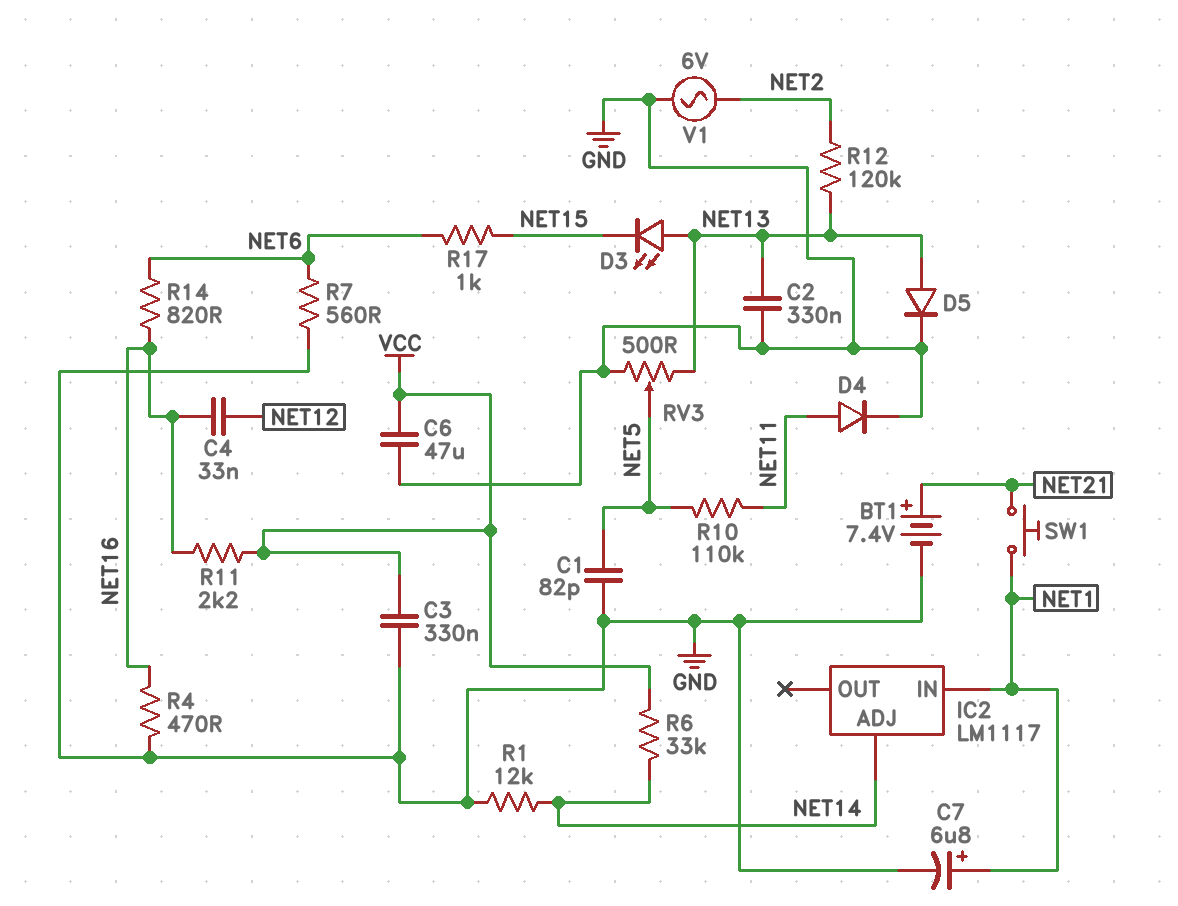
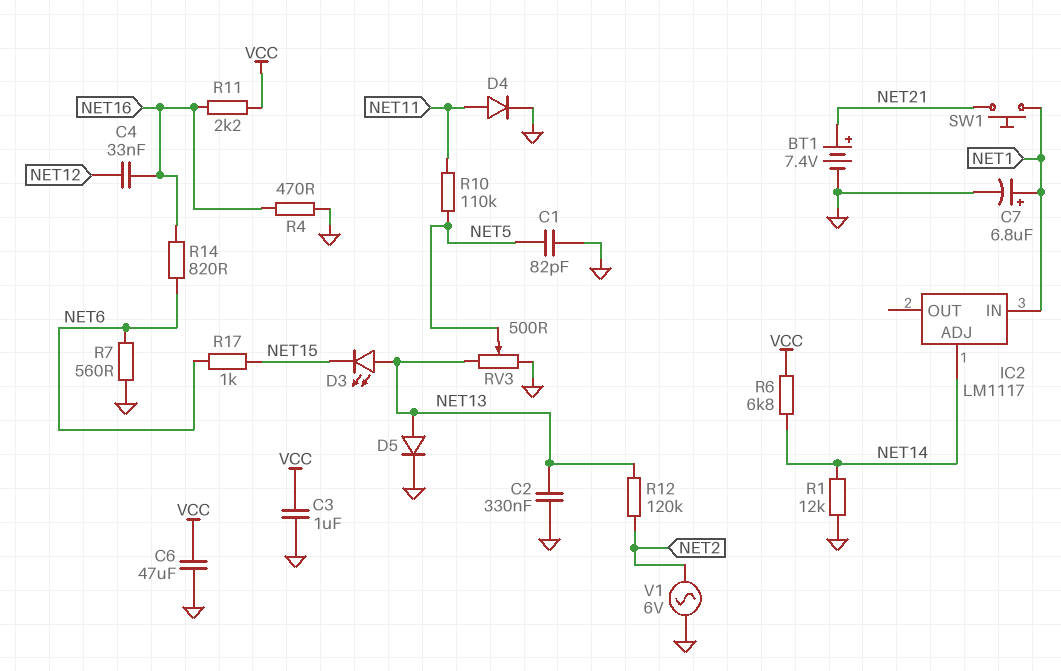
C3: 330nF (GND, VCC) -> 1uF (GND, VCC)
R6: 33k (NET14, VCC) -> 6.8k (NET14, VCC)

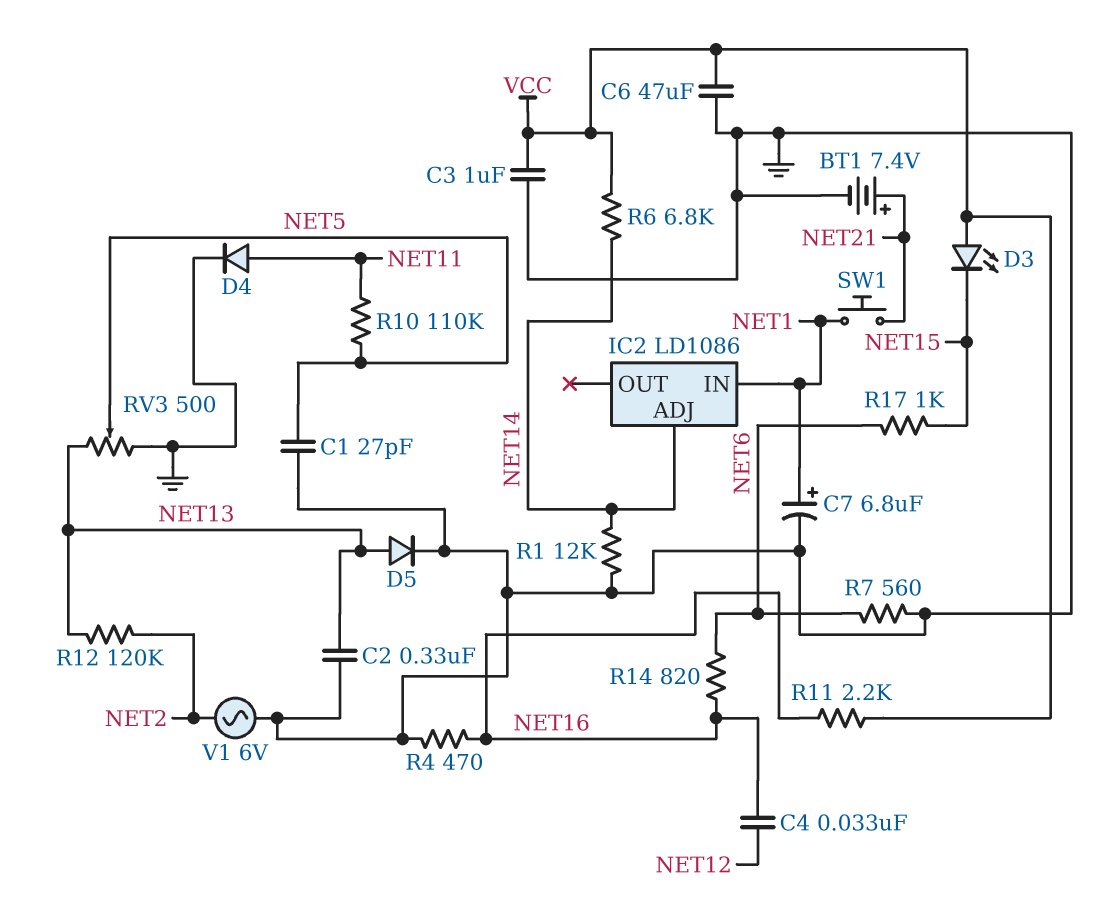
C1: 82pF (GND, NET5) -> 27pF (GND, NET5)
D3: LED (A NET13, K NET15) -> LED (A VCC, K NET15)
IC2: LM1117 -> LD1086

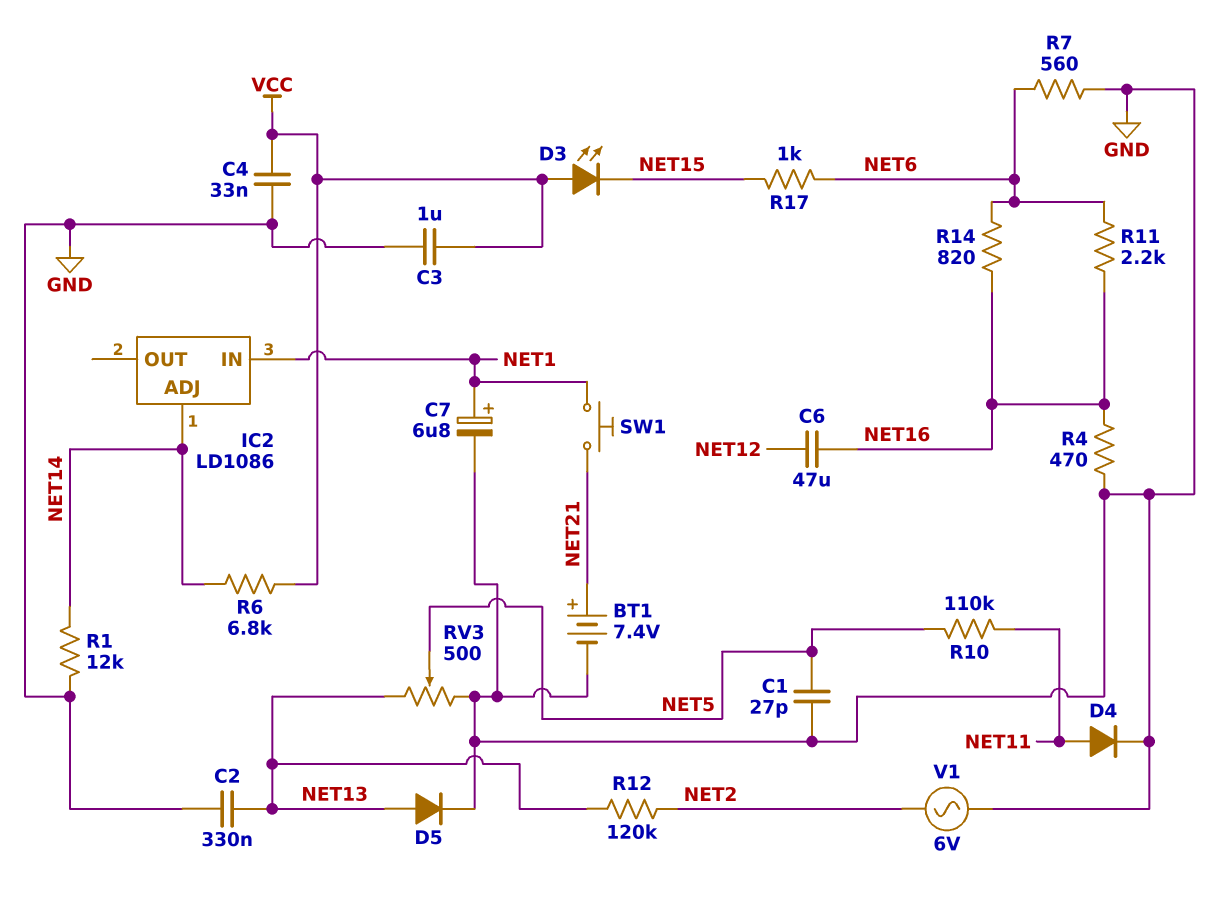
C4: 33nF (NET12, NET16) -> 33nF (GND, VCC)
C6: 47uF (GND, VCC) -> 47uF (NET12, NET16)
R11: 2.2k (NET16, VCC) -> 2.2k (NET6, NET16)

